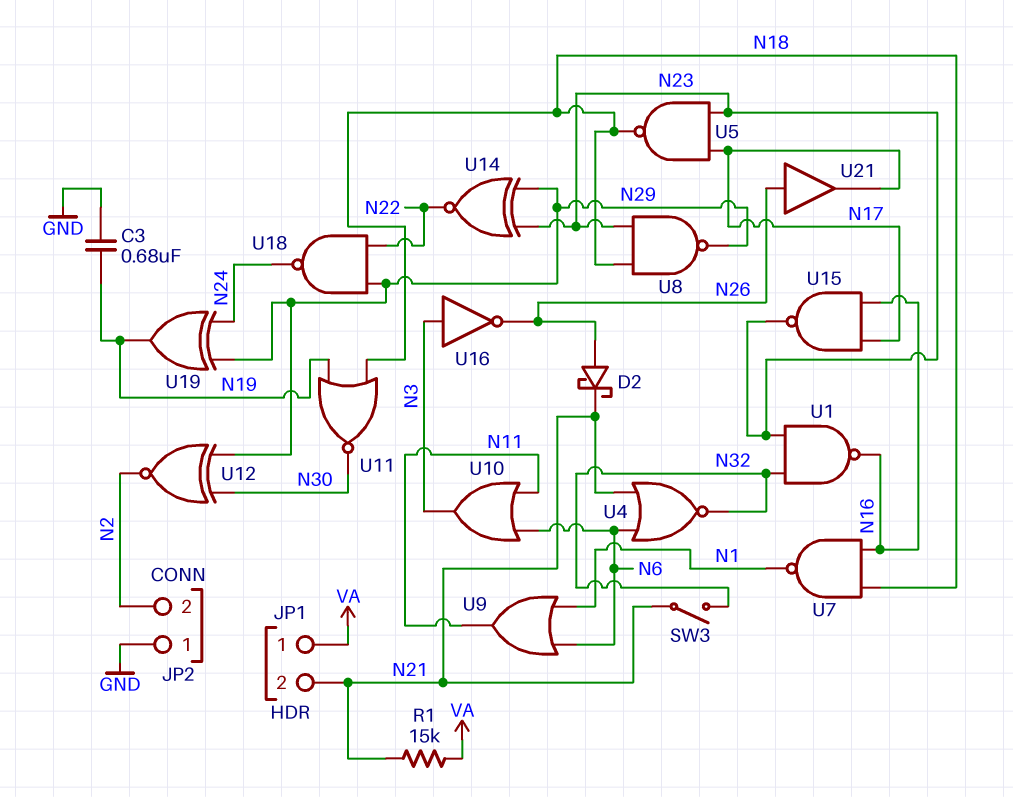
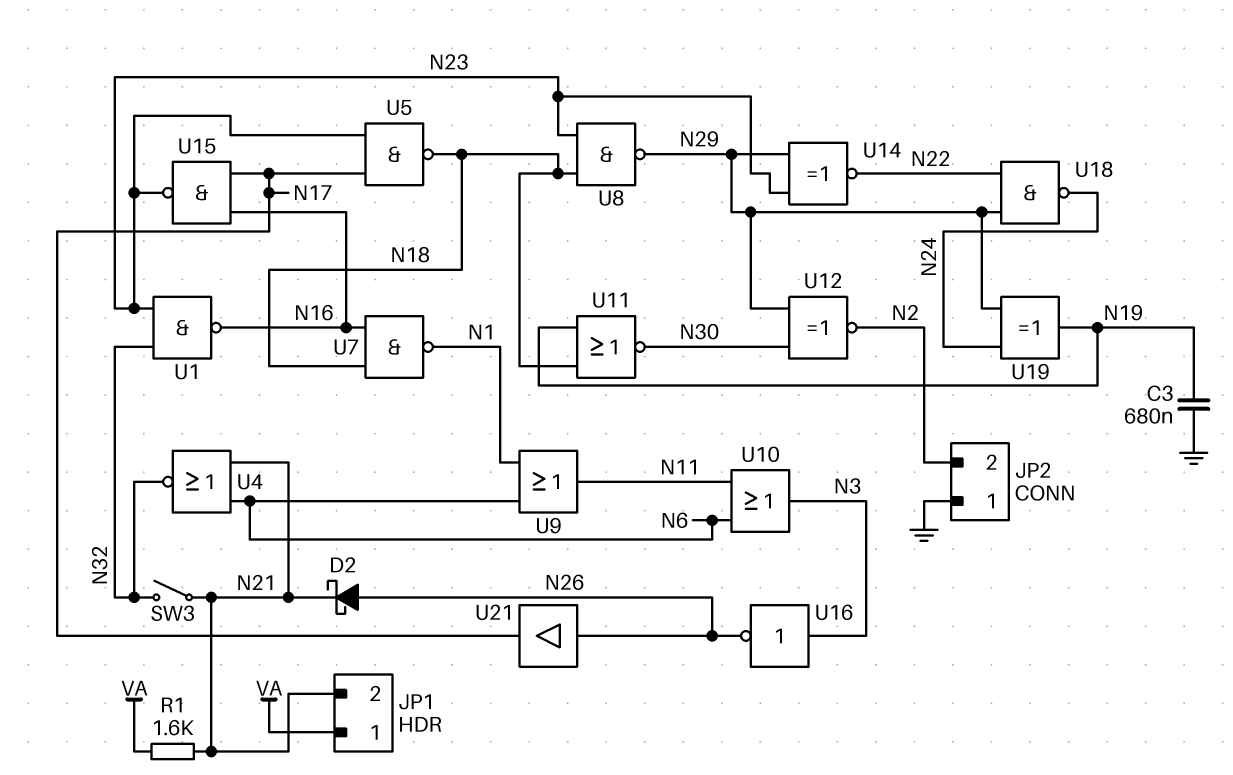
R1: 15k (N21, VA) -> 1.6k (N21, VA)

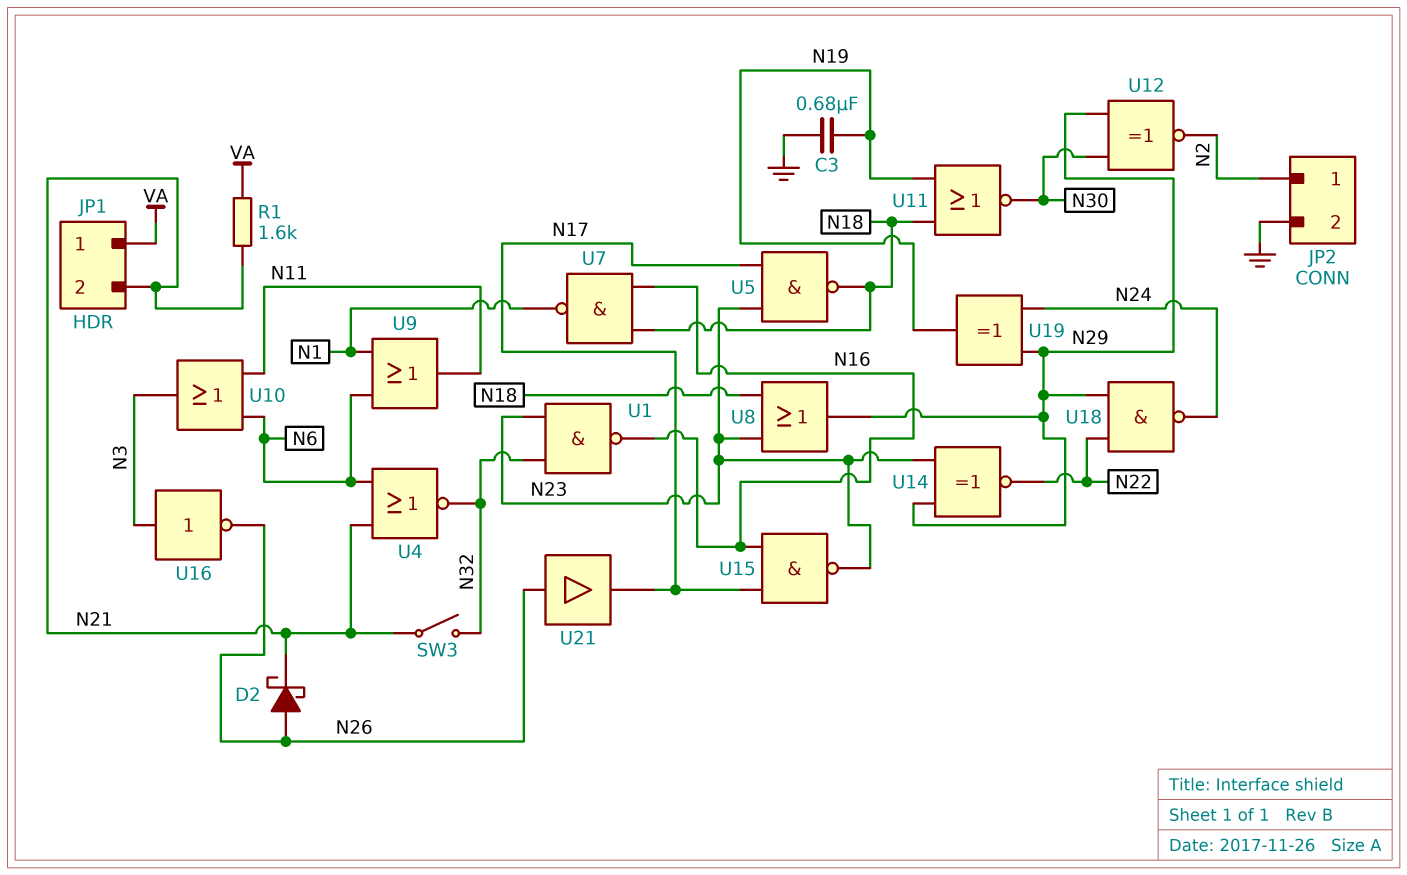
JP2 pin 1: GND -> N2
JP2 pin 2: N2 -> GND
U8: NAND (in N18, in N23, out N29) -> OR (in N18, in N23, out N29)

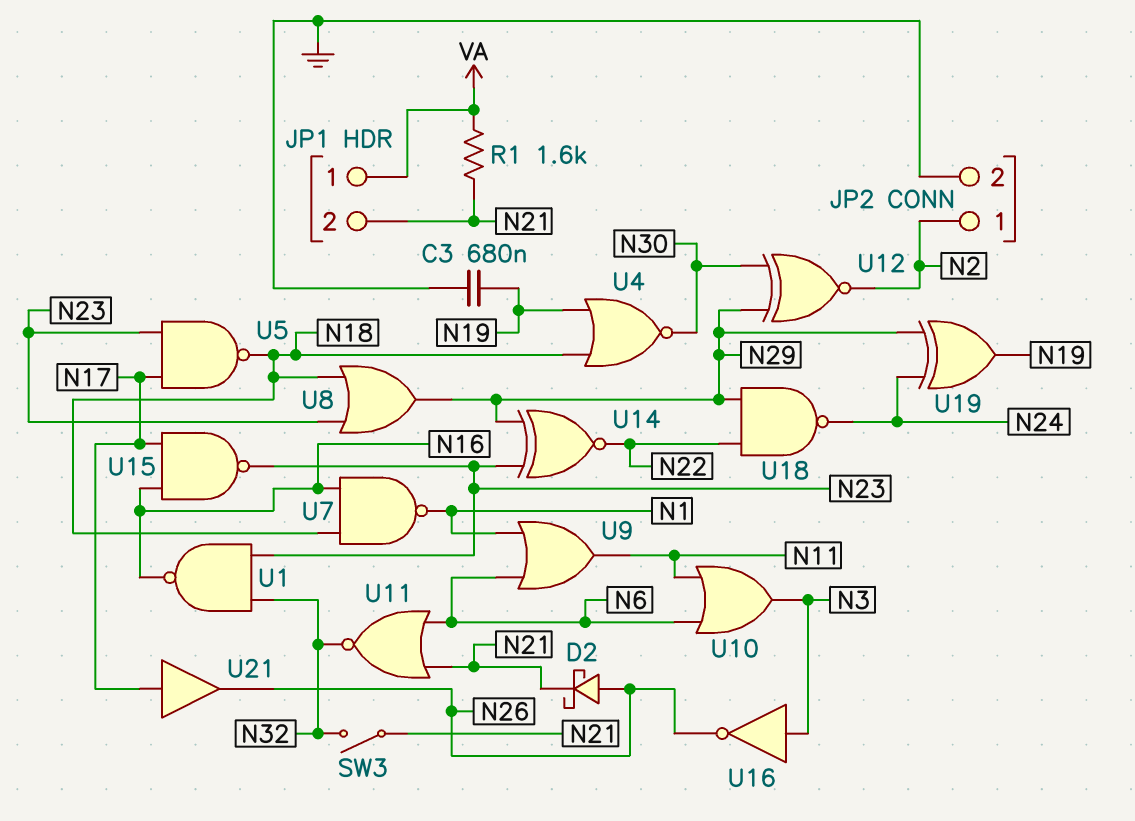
U4: NOR (in N6, in N21, out N32) -> NOR (in N18, in N19, out N30)
U11: NOR (in N18, in N19, out N30) -> NOR (in N6, in N21, out N32)
U21: buffer (in N26, out N17) -> buffer (in N17, out N26)

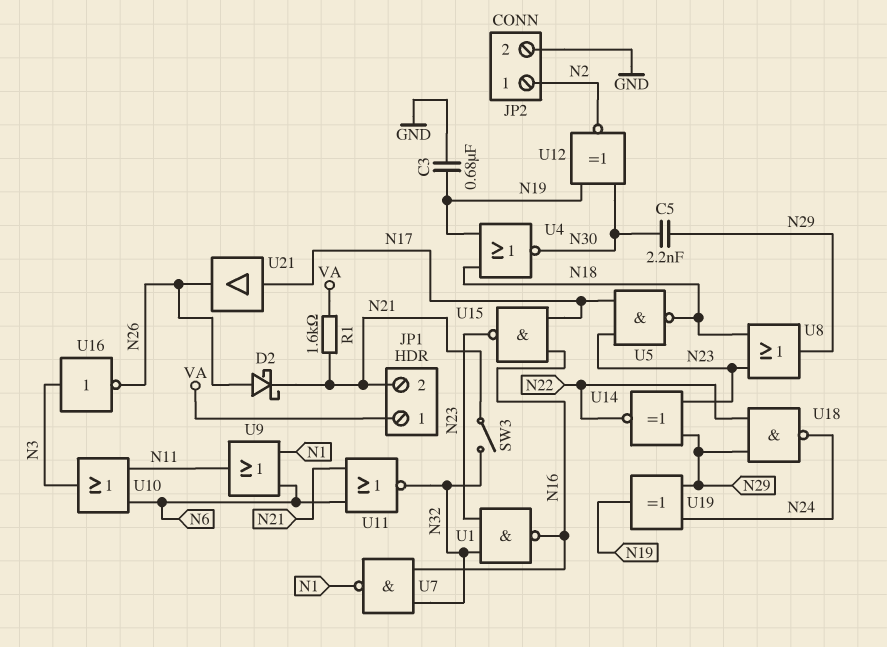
C5: none -> 2.2nF (N29, N30)
U7: NAND (in N16, in N18, out N1) -> NAND (in N16, in N32, out N1)
U12: XNOR (in N29, in N30, out N2) -> XNOR (in N19, in N30, out N2)

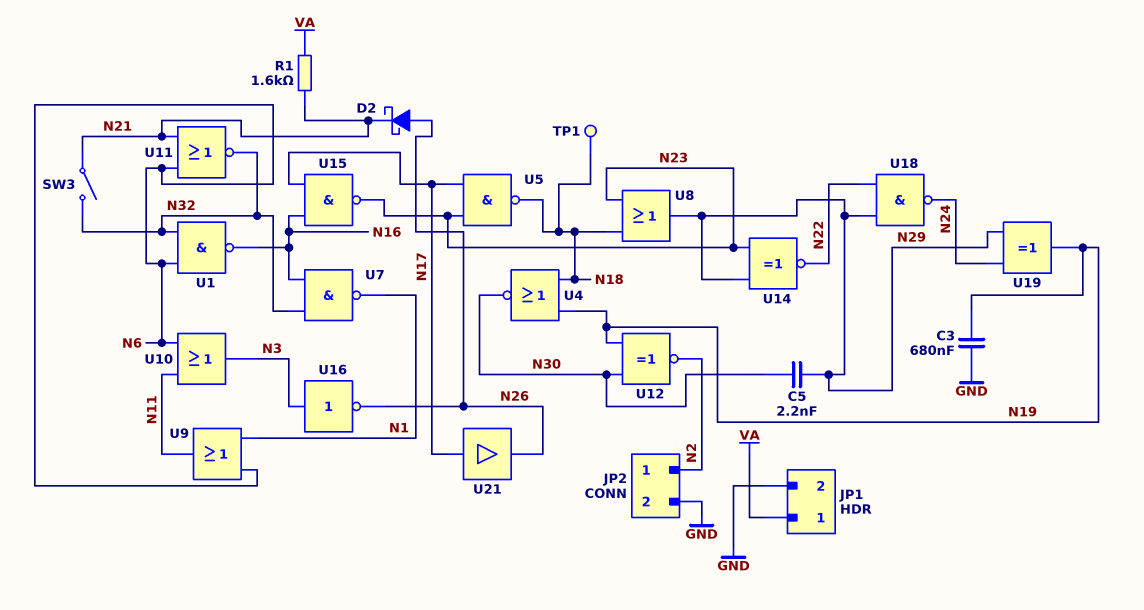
JP1 pin 2: N21 -> GND
TP1: none -> test point (N18)
U1: NAND (in N23, in N32, out N16) -> NAND (in N6, in N32, out N16)

